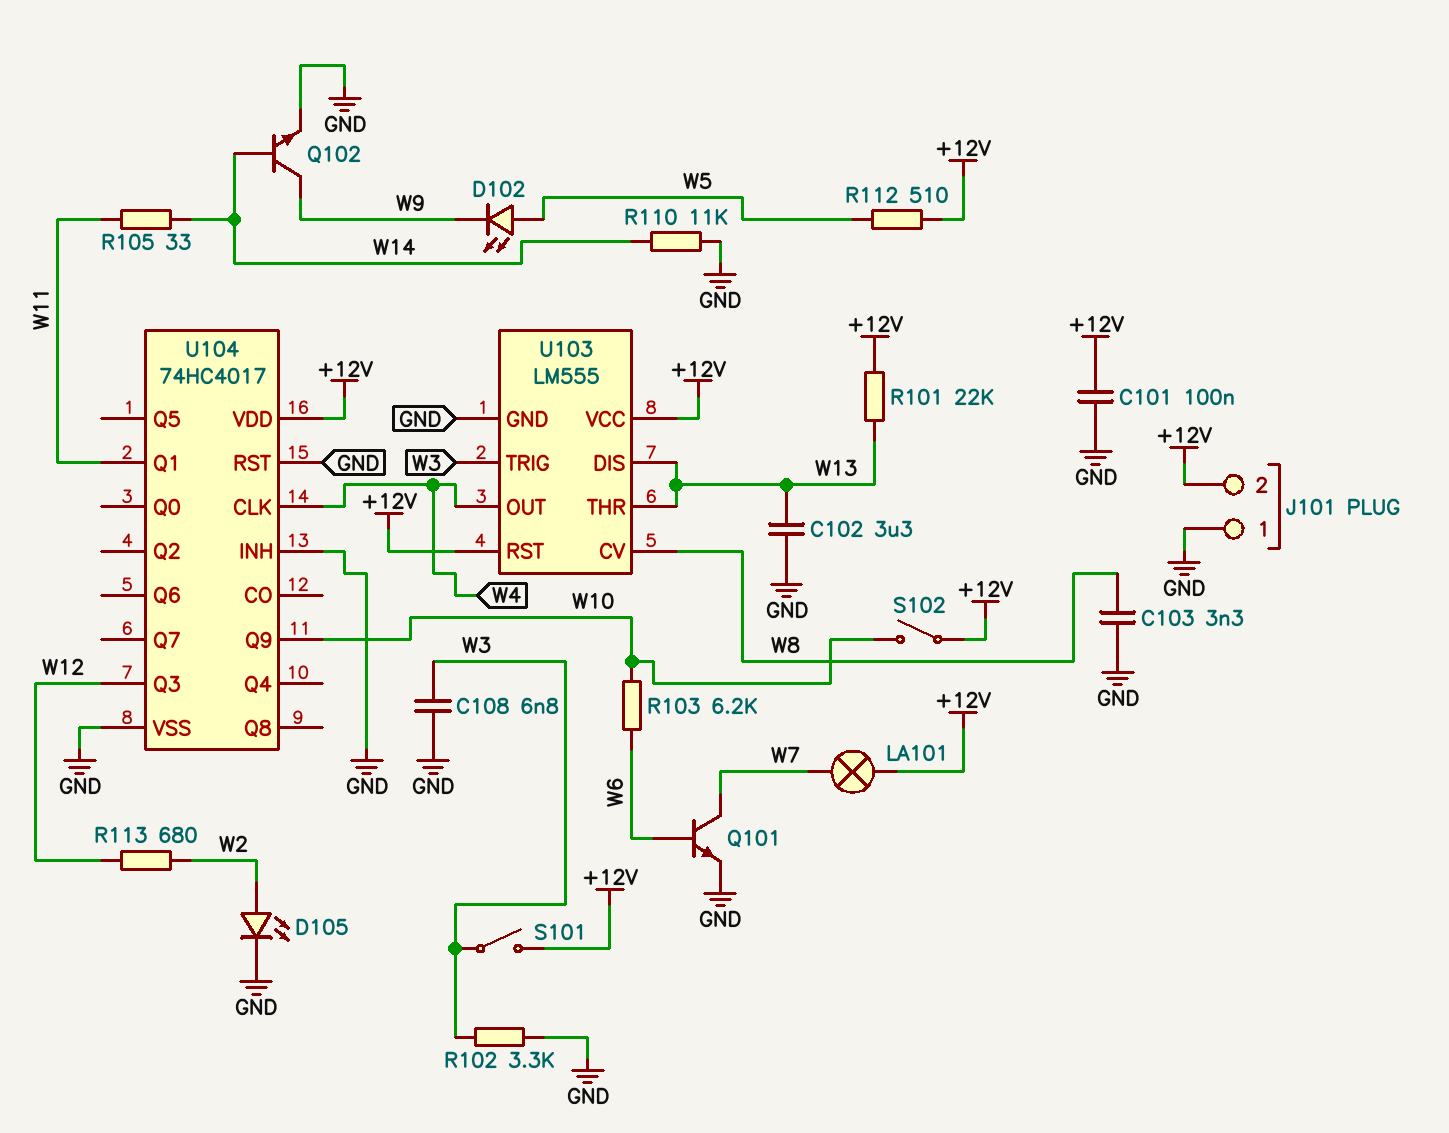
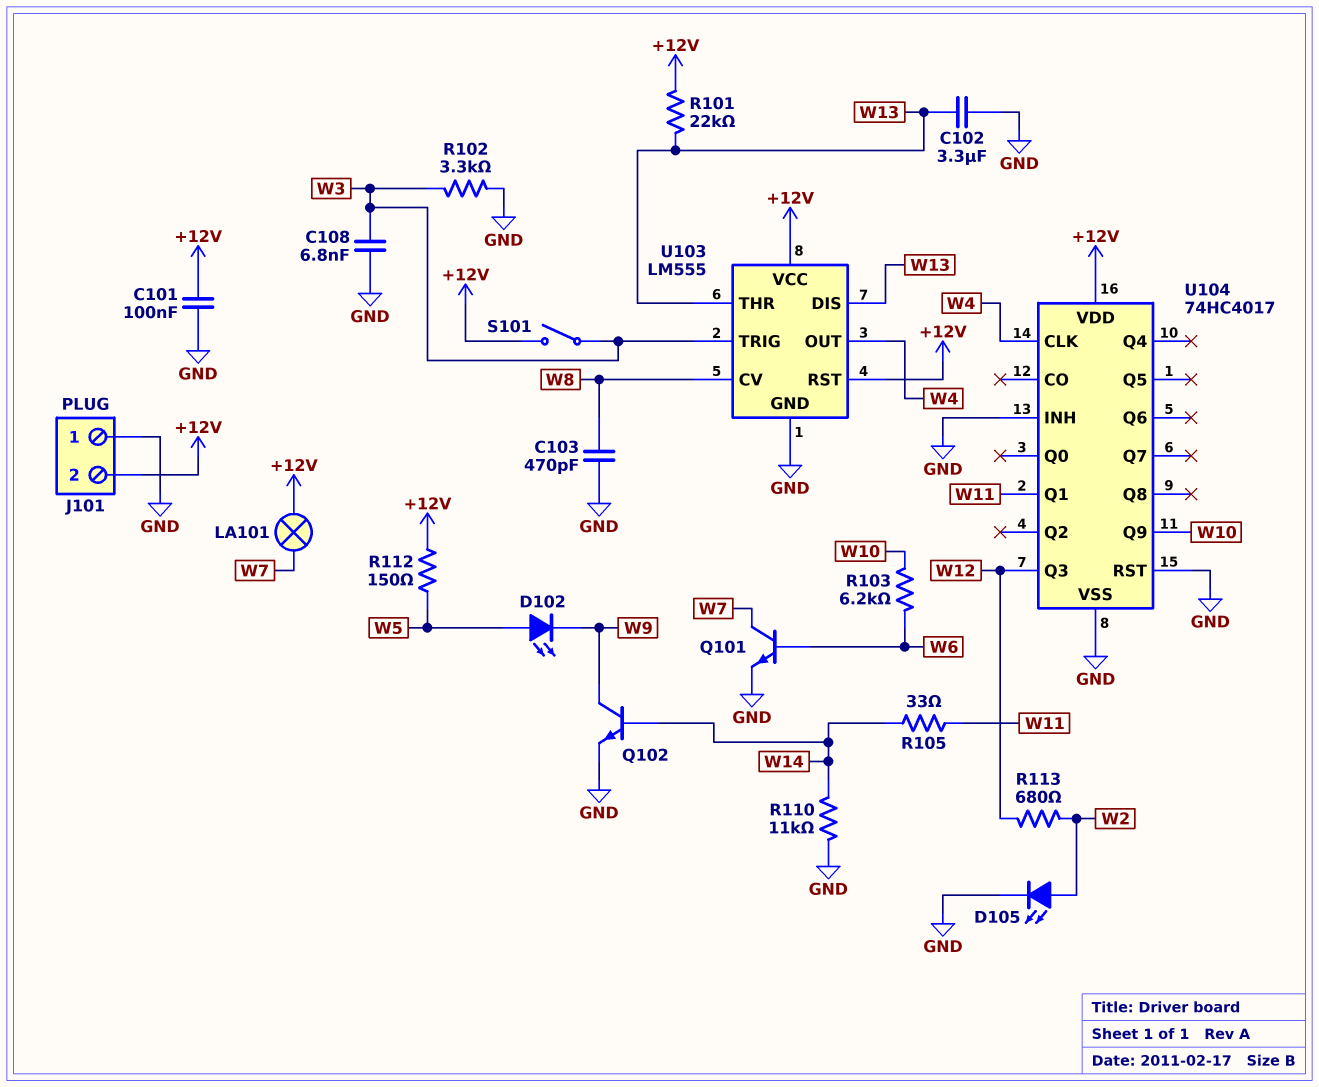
C103: 3.3nF (GND, W8) -> 470pF (GND, W8)
R112: 510 (+12V, W5) -> 150 (+12V, W5)
S102: switch (+12V, W10) -> none

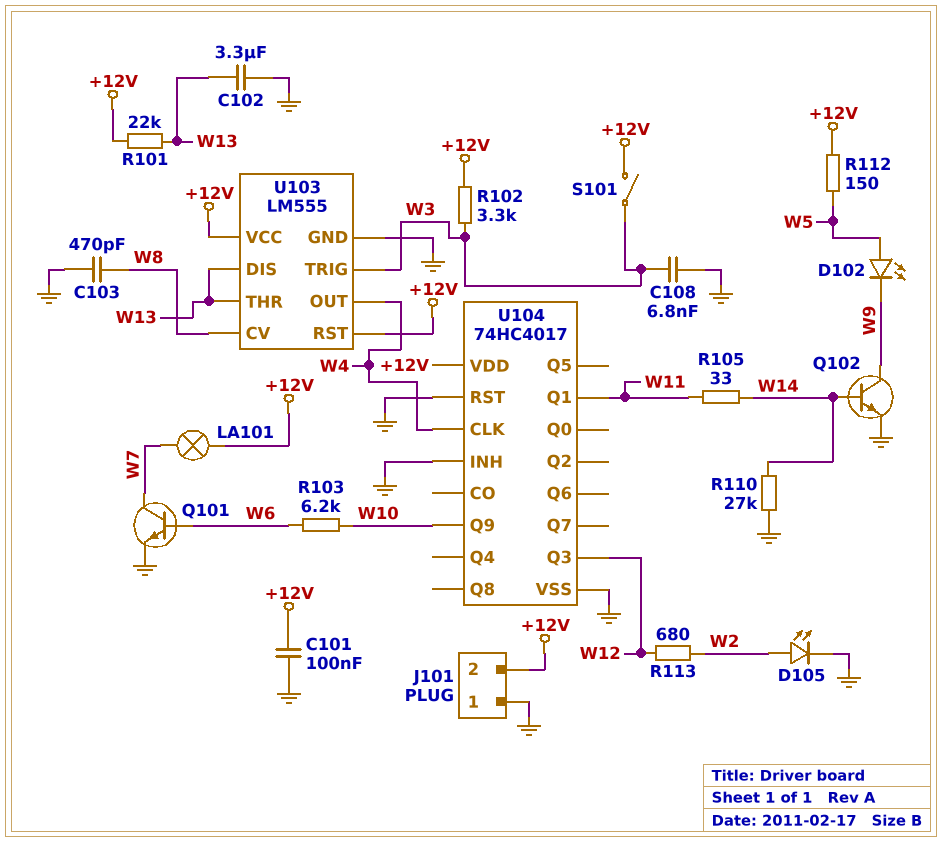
R102: 3.3k (GND, W3) -> 3.3k (+12V, W3)
R110: 11k (GND, W14) -> 27k (GND, W14)

